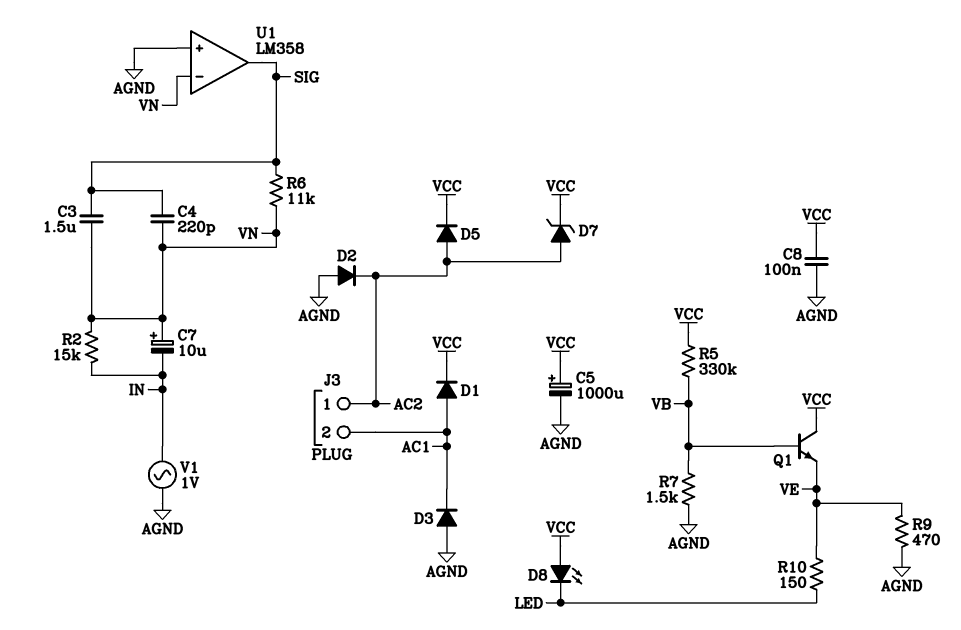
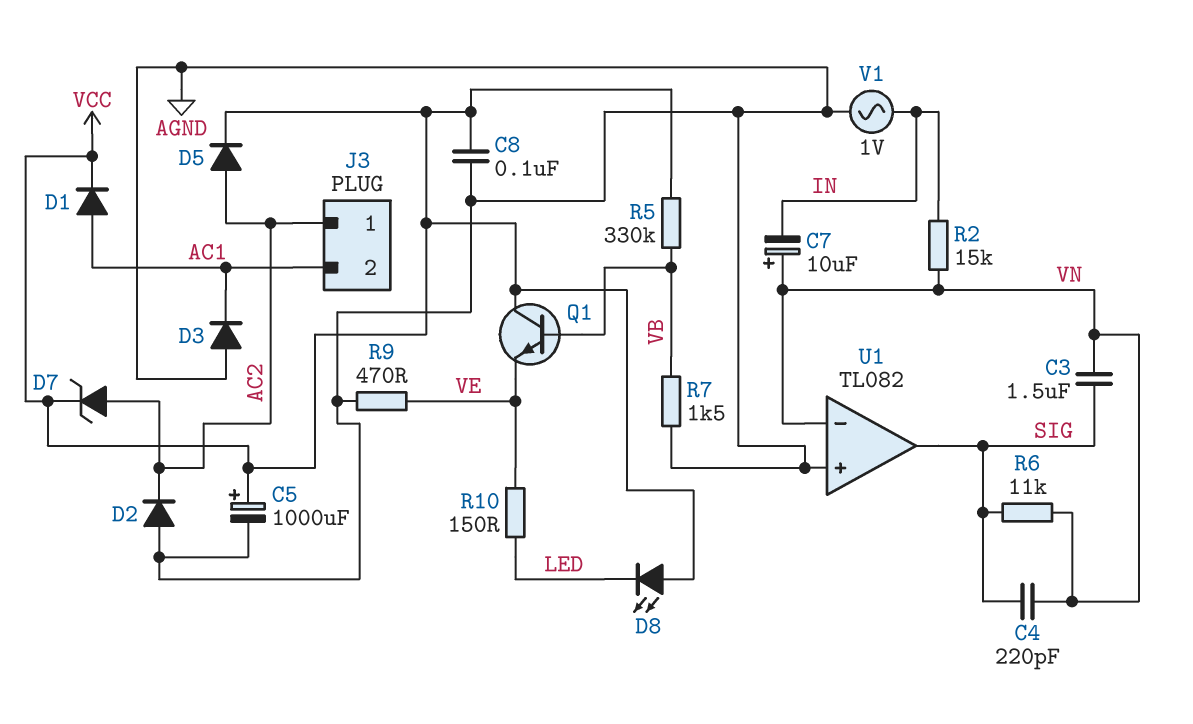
U1: LM358 -> TL082

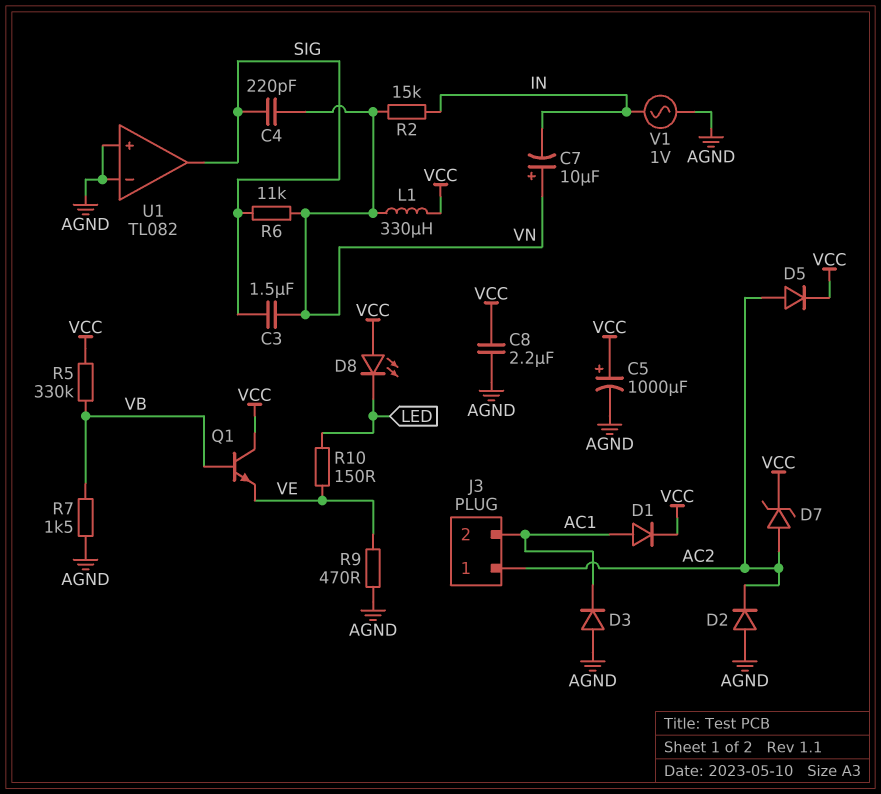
C8: 100nF (AGND, VCC) -> 2.2uF (AGND, VCC)
L1: none -> 330uH (VCC, VN)
U1 pin in-: VN -> AGND

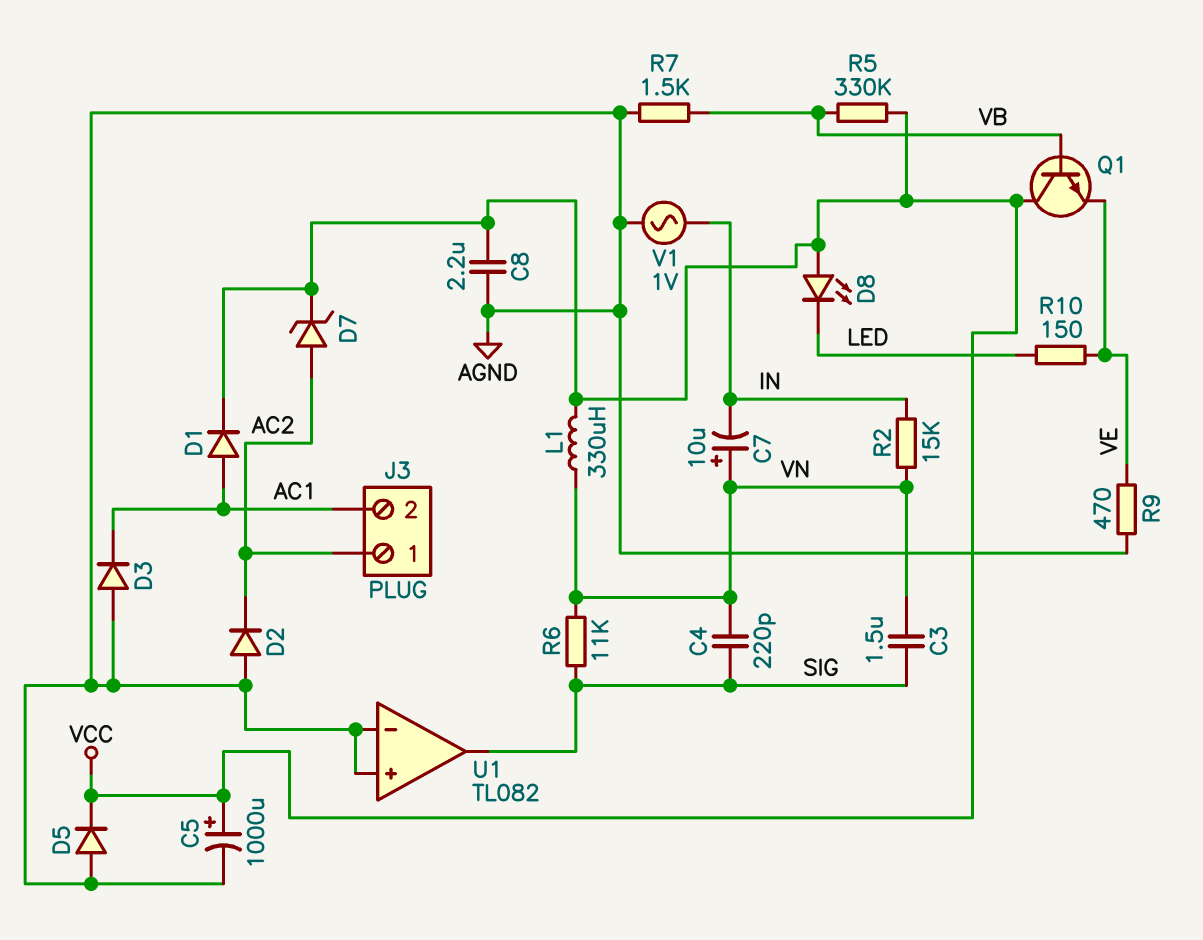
D5: diode (A AC2, K VCC) -> diode (A AGND, K VCC)

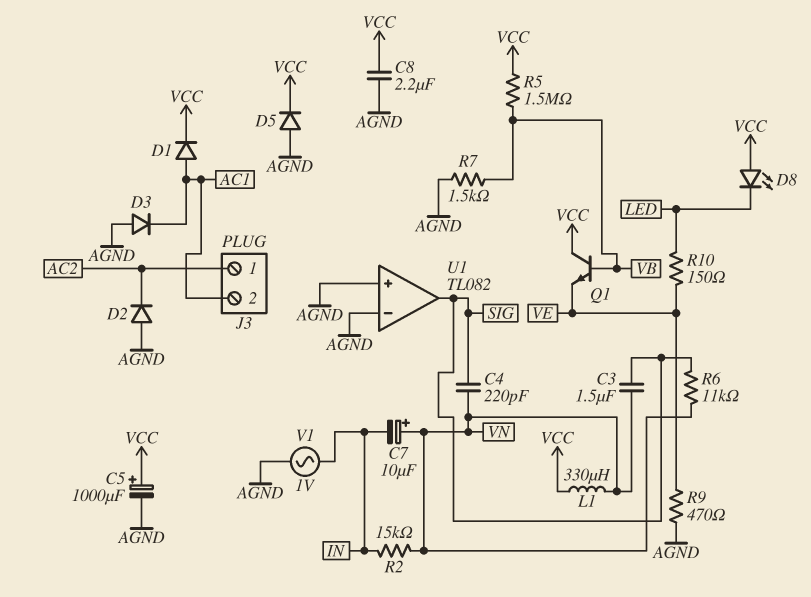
D7: zener (A AC2, K VCC) -> none
R5: 330k (VB, VCC) -> 1.5M (VB, VCC)

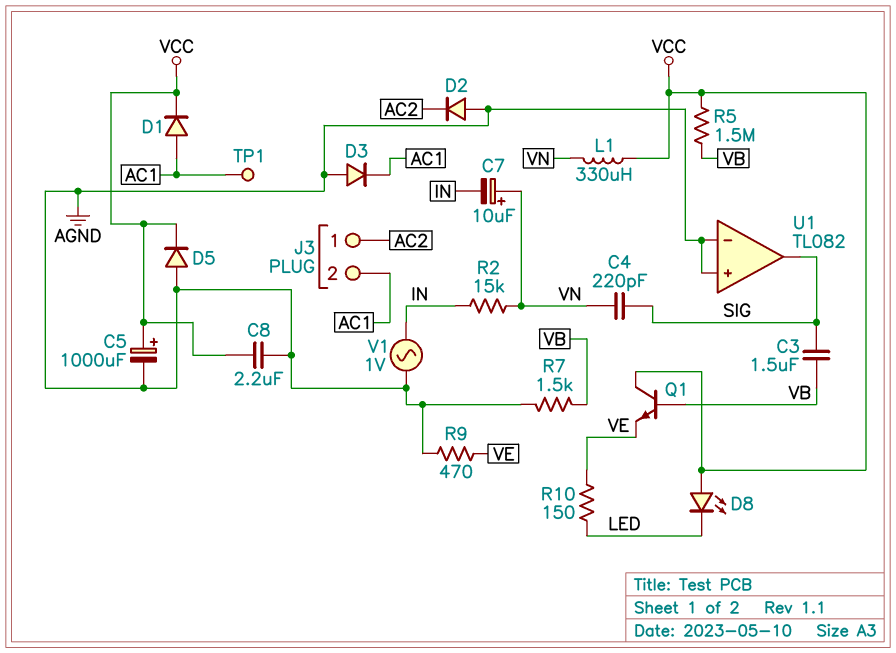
C3: 1.5uF (SIG, VN) -> 1.5uF (SIG, VB)
R6: 11k (SIG, VN) -> none
TP1: none -> test point (AC1)

